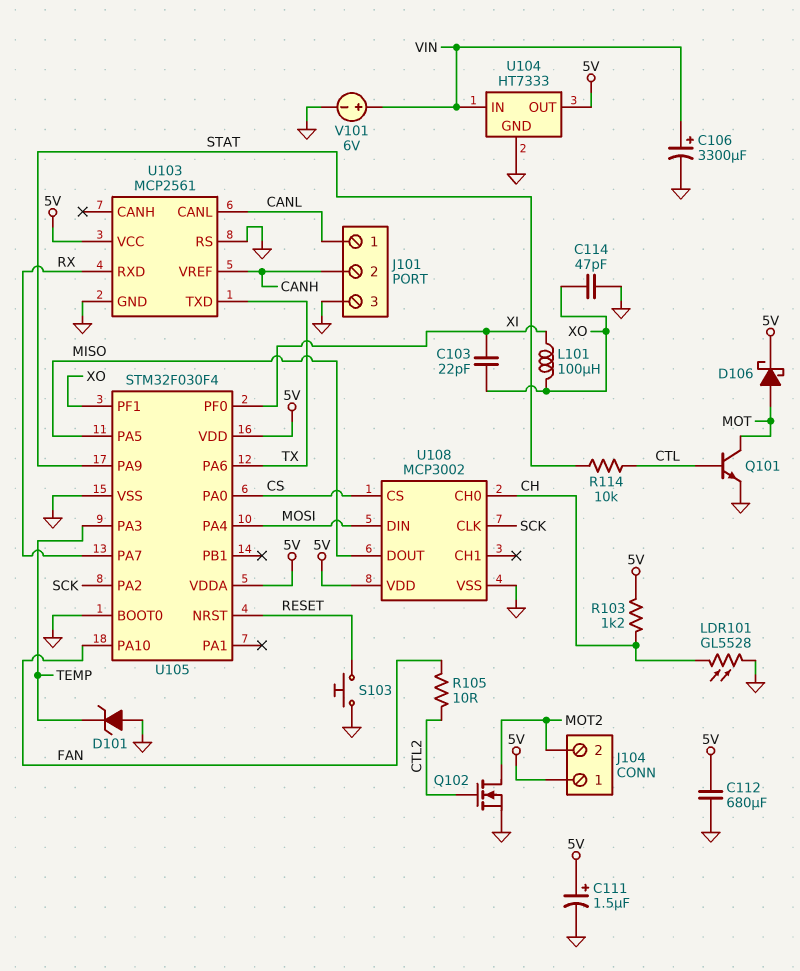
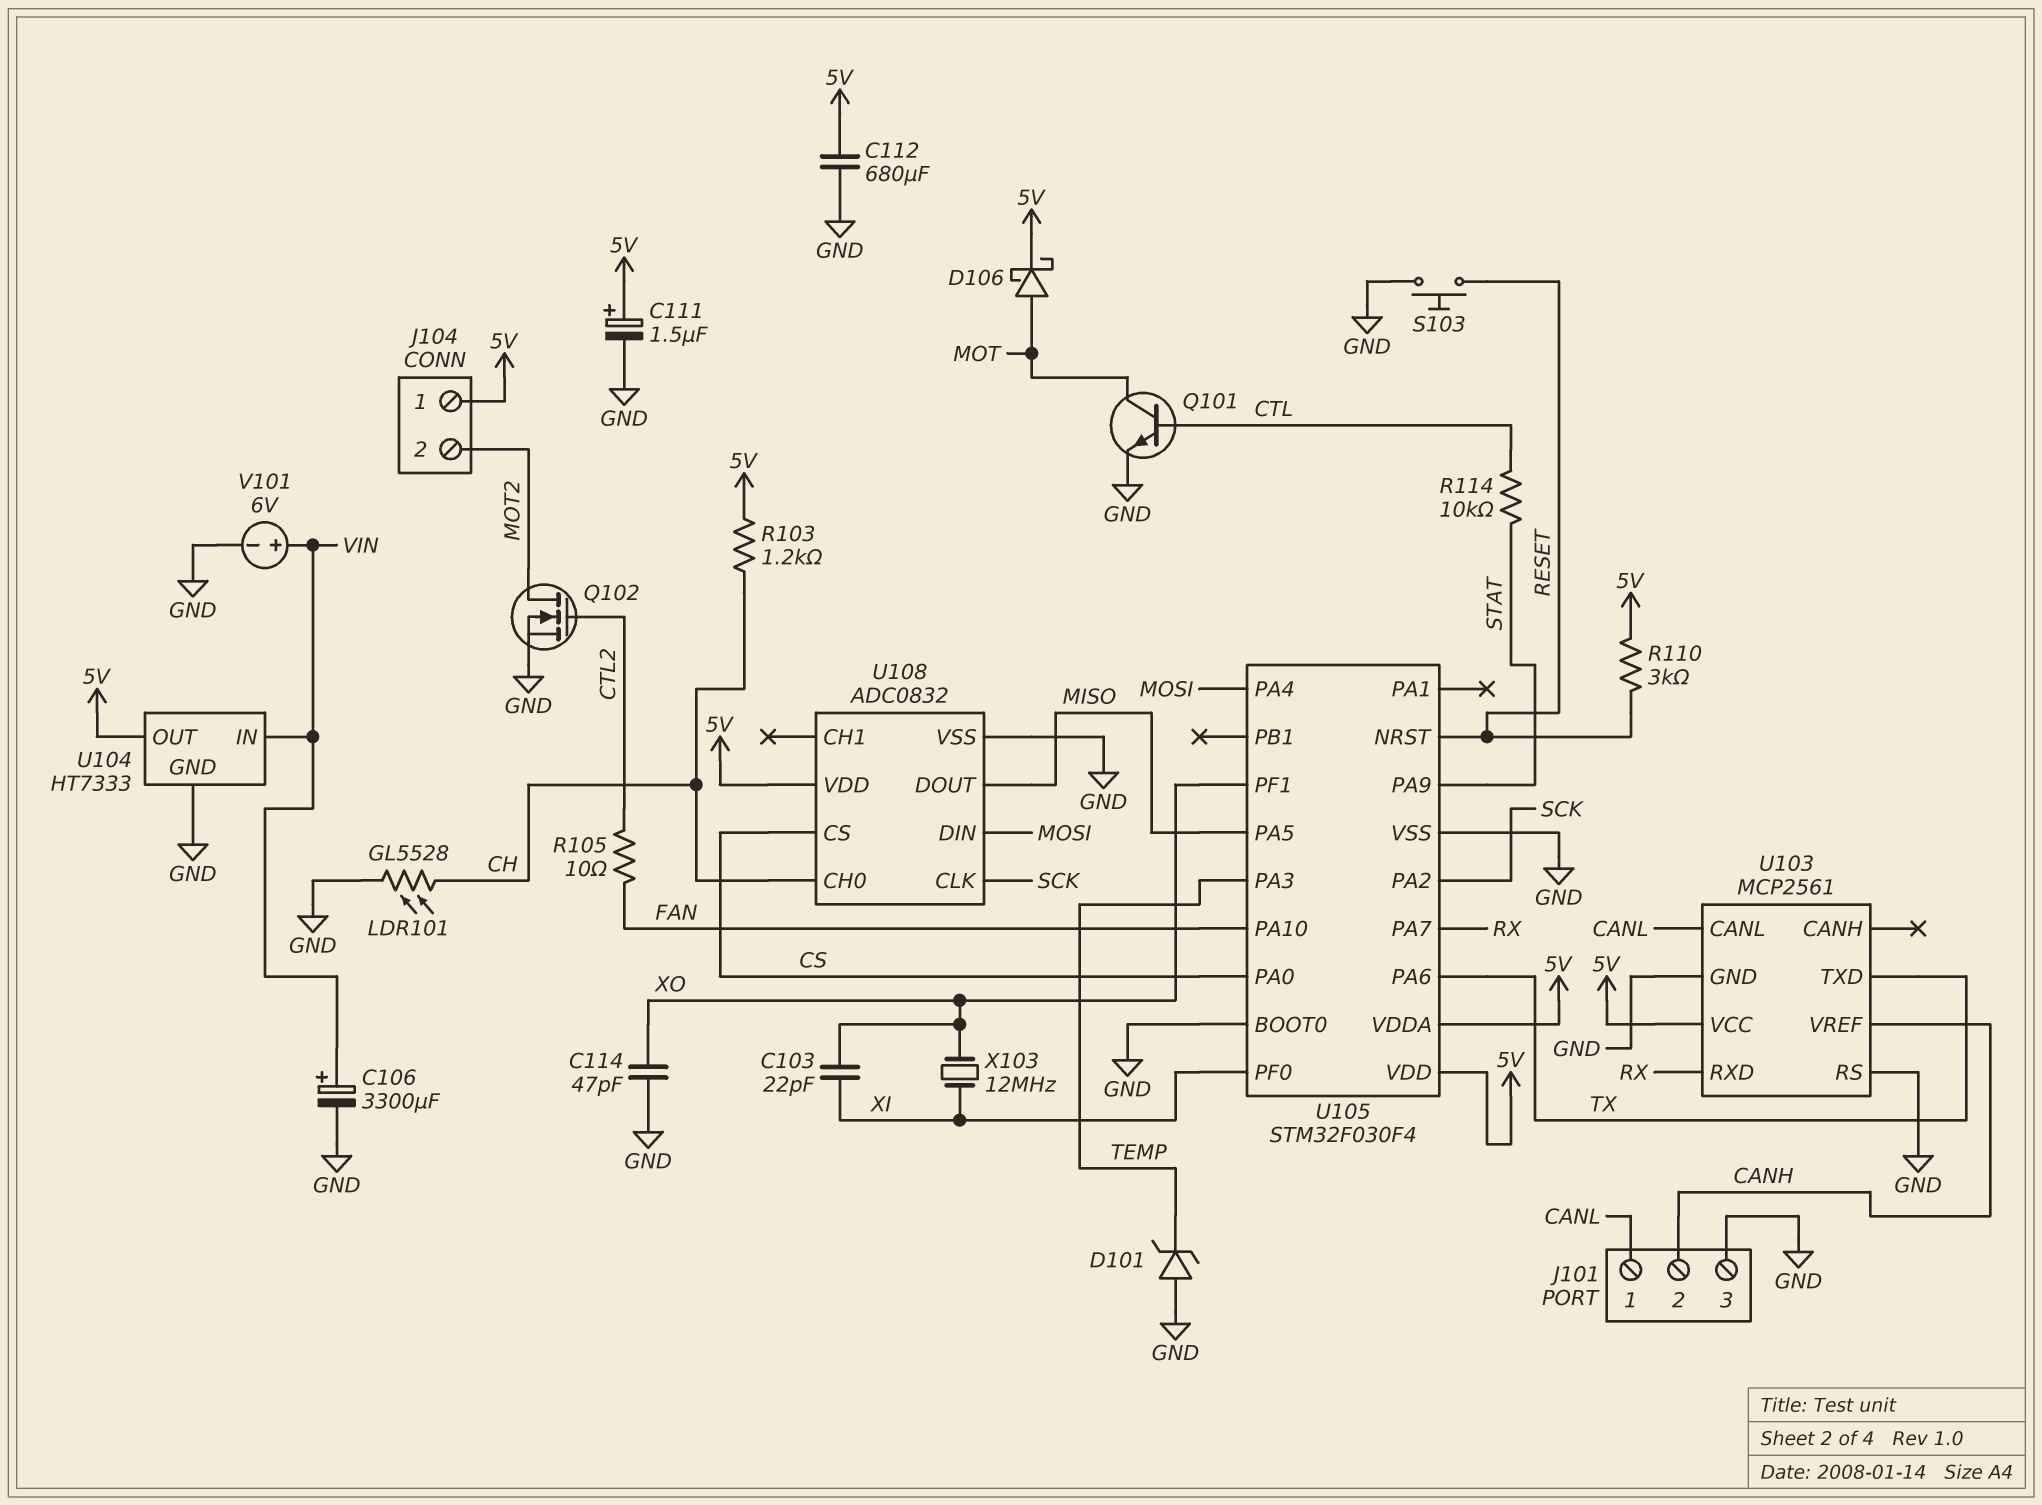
L101: 100uH (XI, XO) -> none
R110: none -> 3k (5V, RESET)
U108: MCP3002 -> ADC0832
X103: none -> 12MHz (XI, XO)

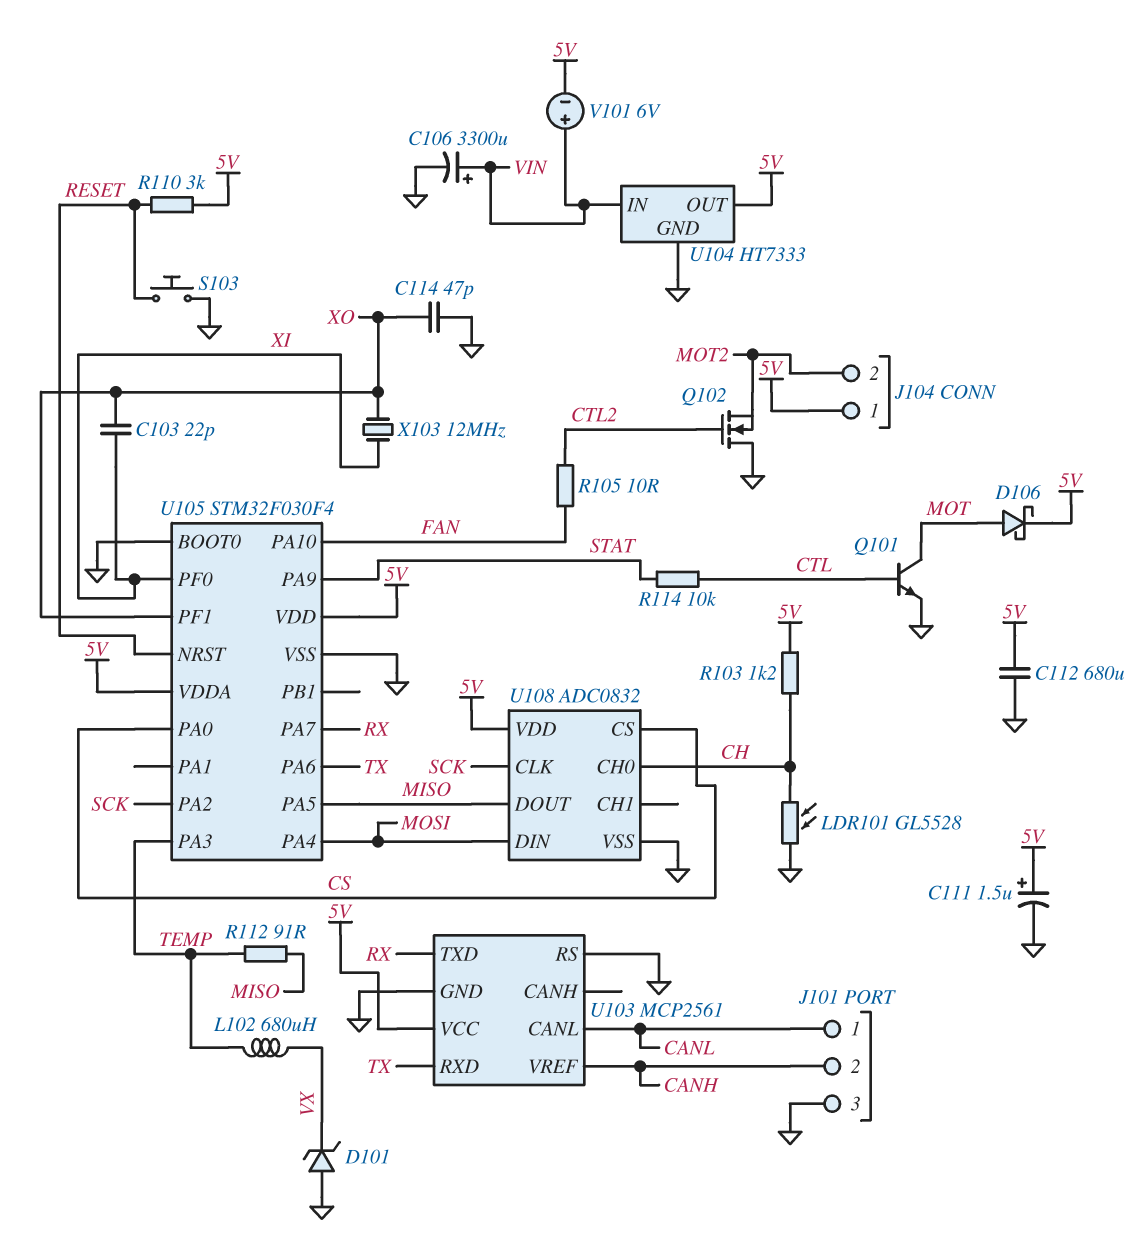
D101: zener (A GND, K TEMP) -> zener (A GND, K VX)
L102: none -> 680uH (TEMP, VX)
Q102: NMOS (G CTL2, D MOT2, S GND) -> NMOS (G CTL2, D GND, S MOT2)
R112: none -> 91 (MISO, TEMP)
U103 pin RXD: RX -> TX
U103 pin TXD: TX -> RX
V101: 6V (plus VIN, minus GND) -> 6V (plus VIN, minus 5V)

